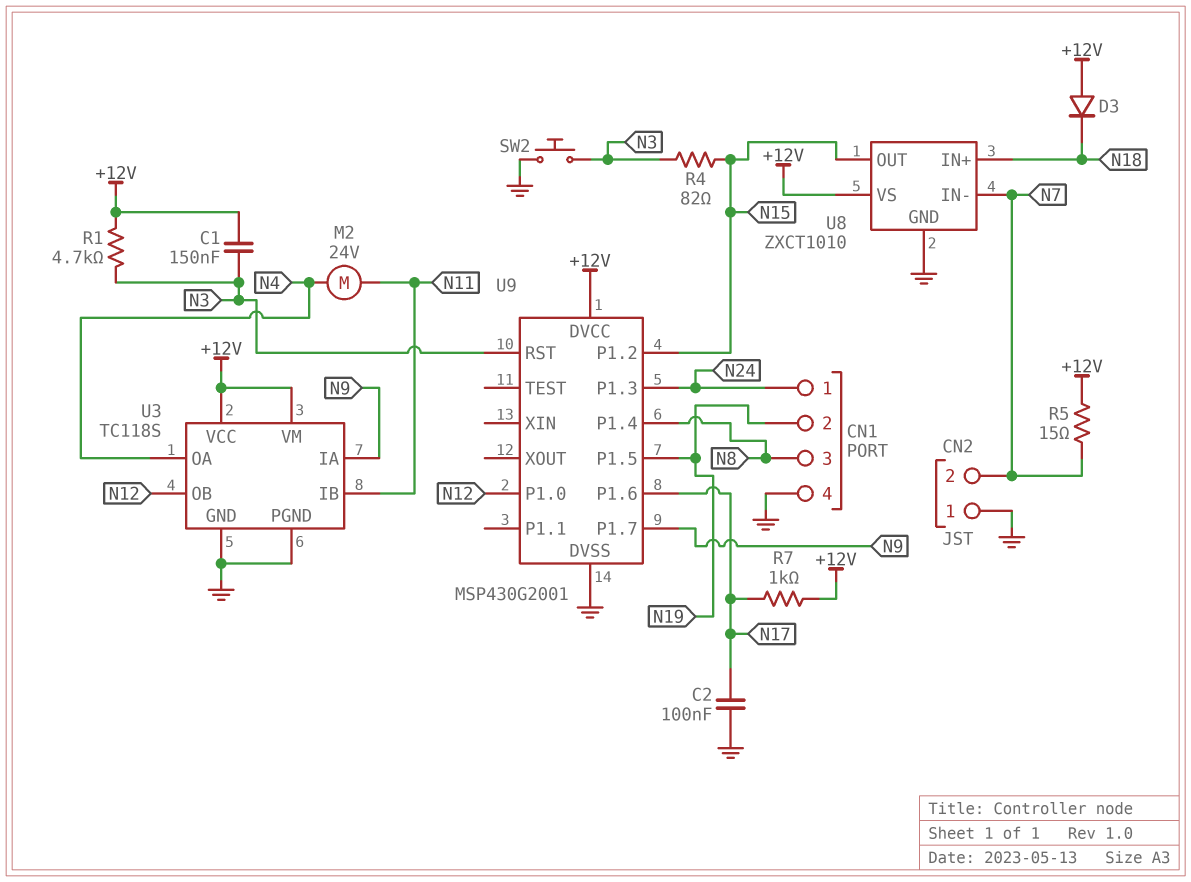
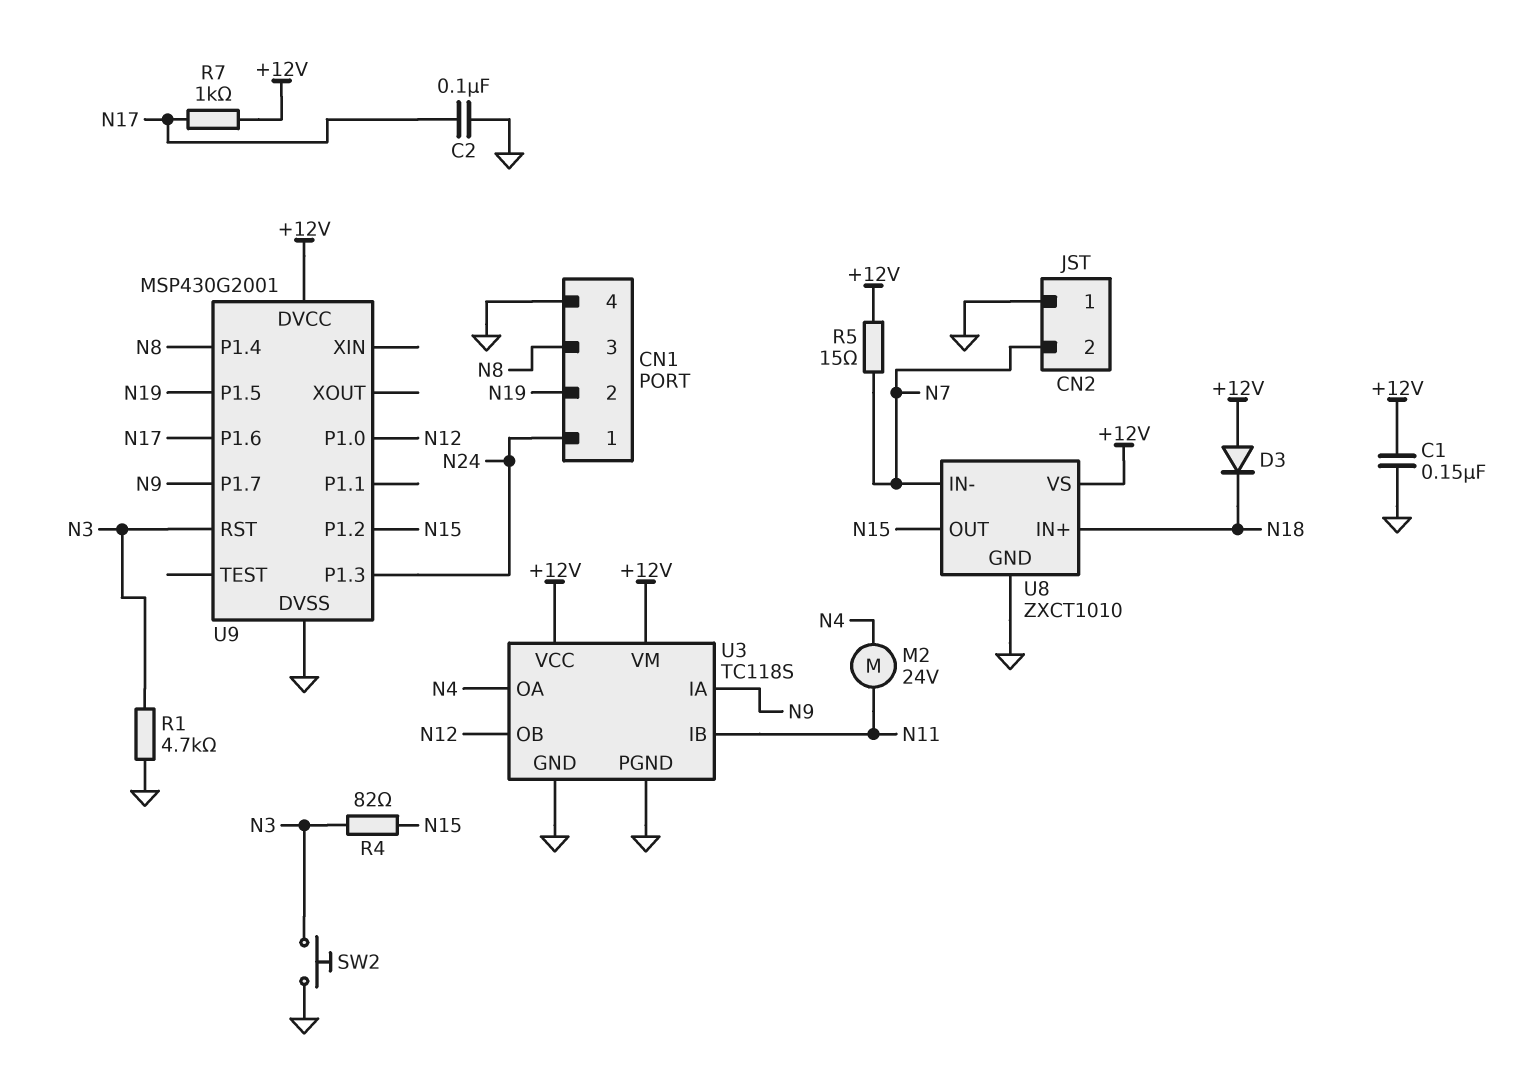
C1: 150nF (+12V, N3) -> 150nF (+12V, GND)
R1: 4.7k (+12V, N3) -> 4.7k (GND, N3)

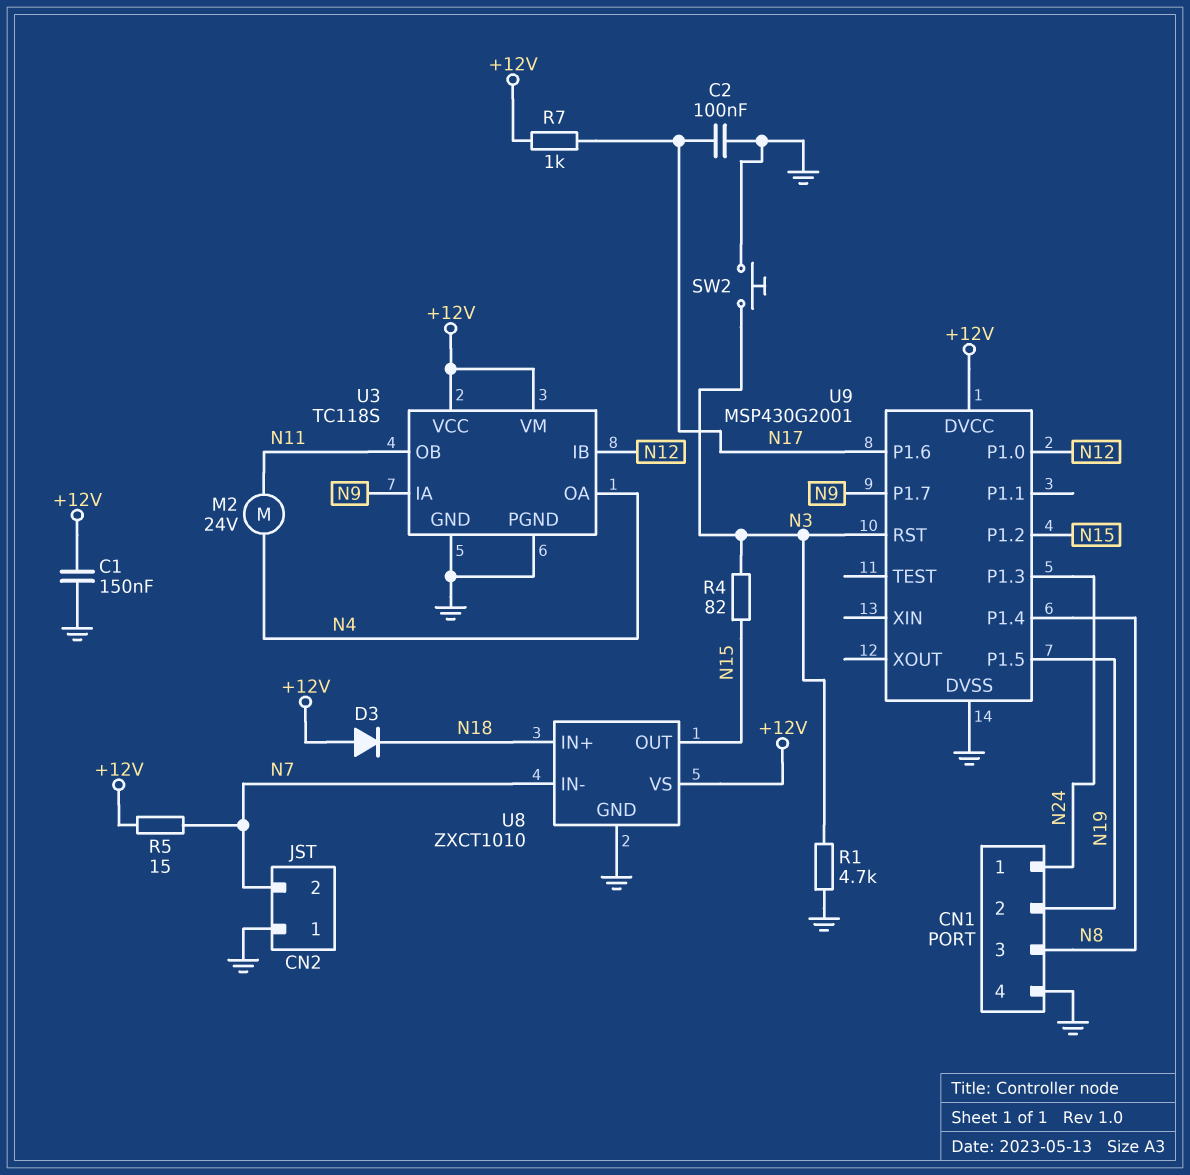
U3 pin IB: N11 -> N12
U3 pin OB: N12 -> N11

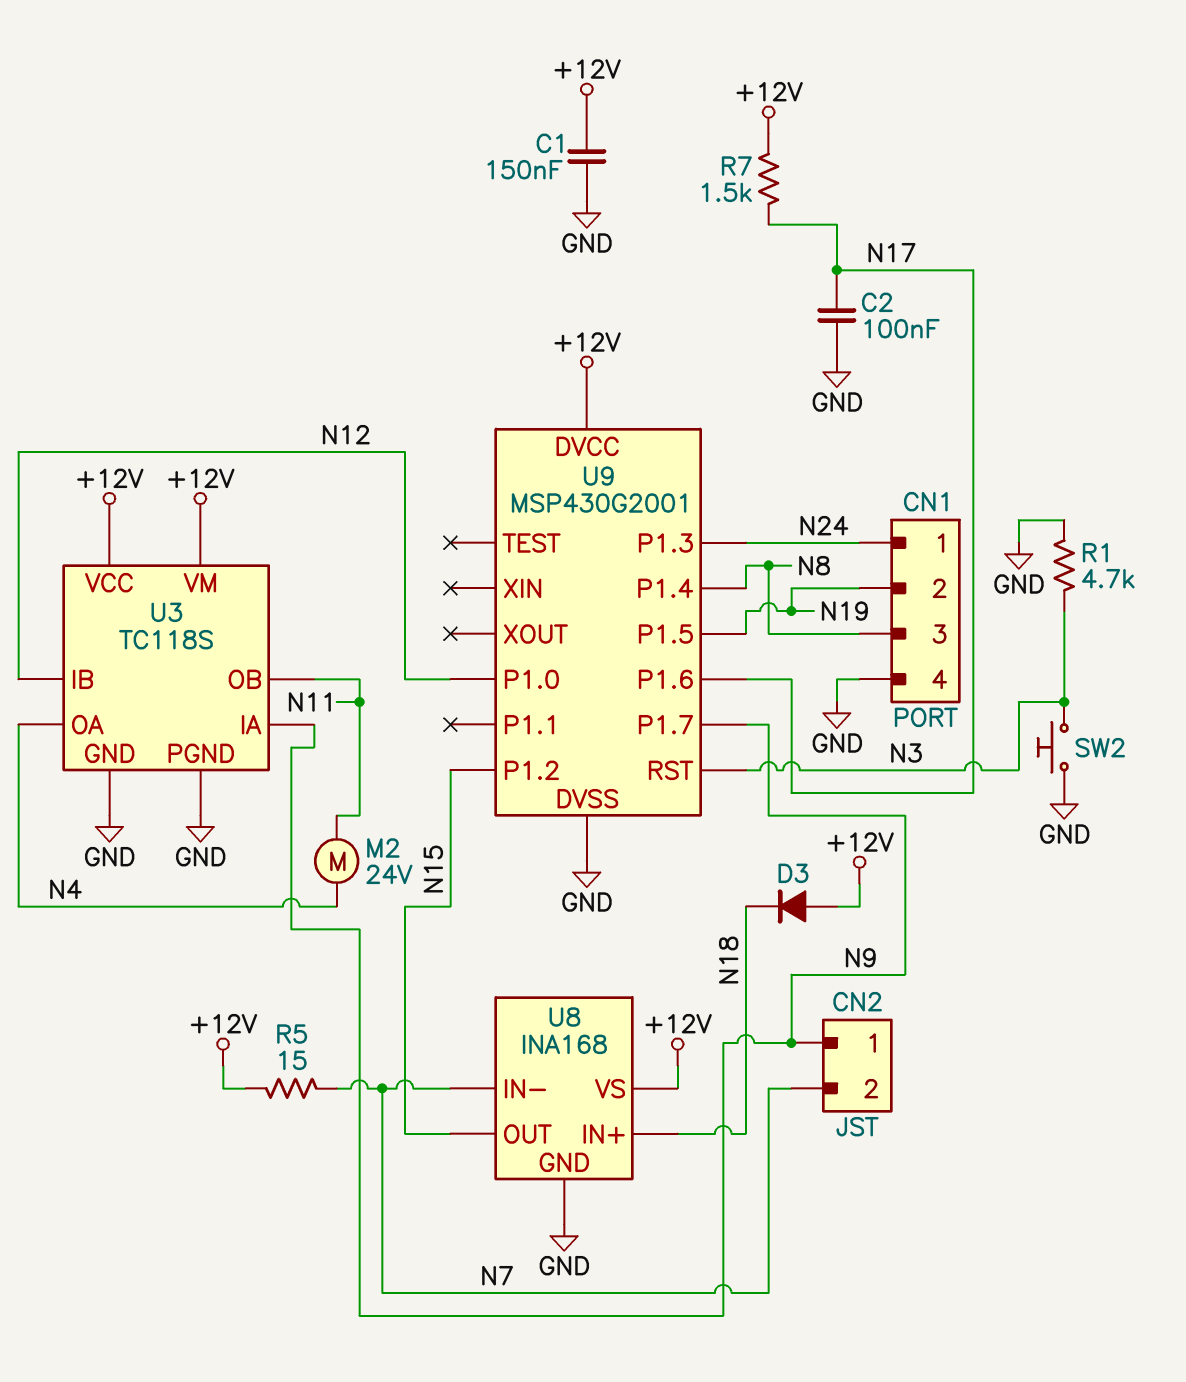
CN2 pin 1: GND -> N9
R4: 82 (N3, N15) -> none
R7: 1k (+12V, N17) -> 1.5k (+12V, N17)
U8: ZXCT1010 -> INA168

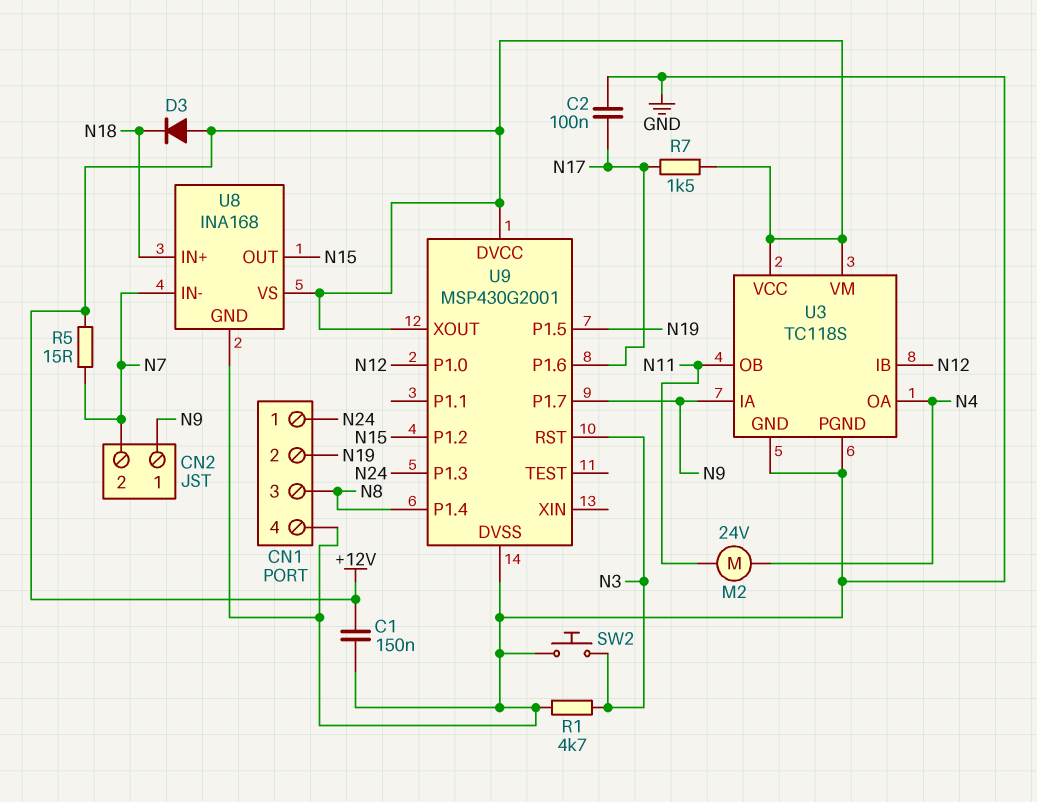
U9 pin XOUT: none -> +12V

